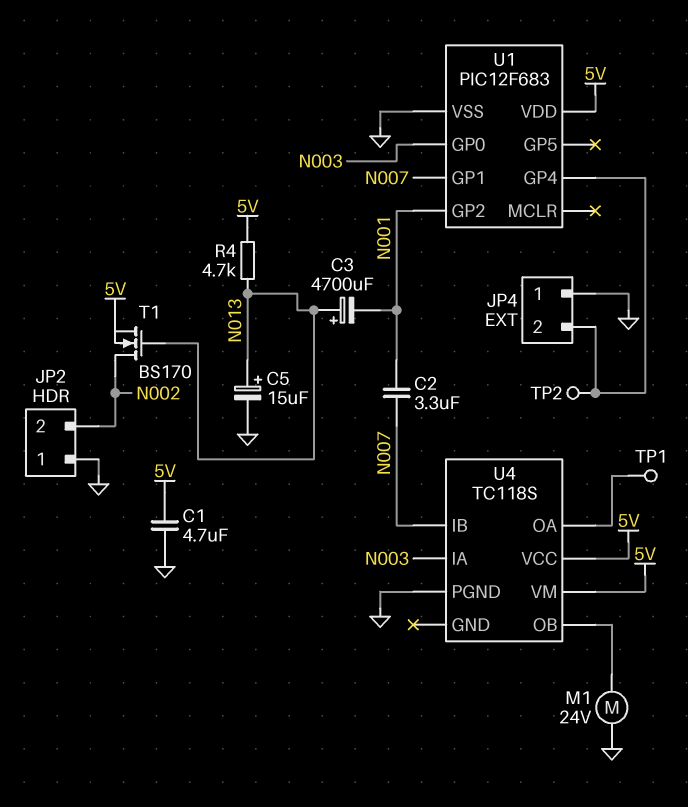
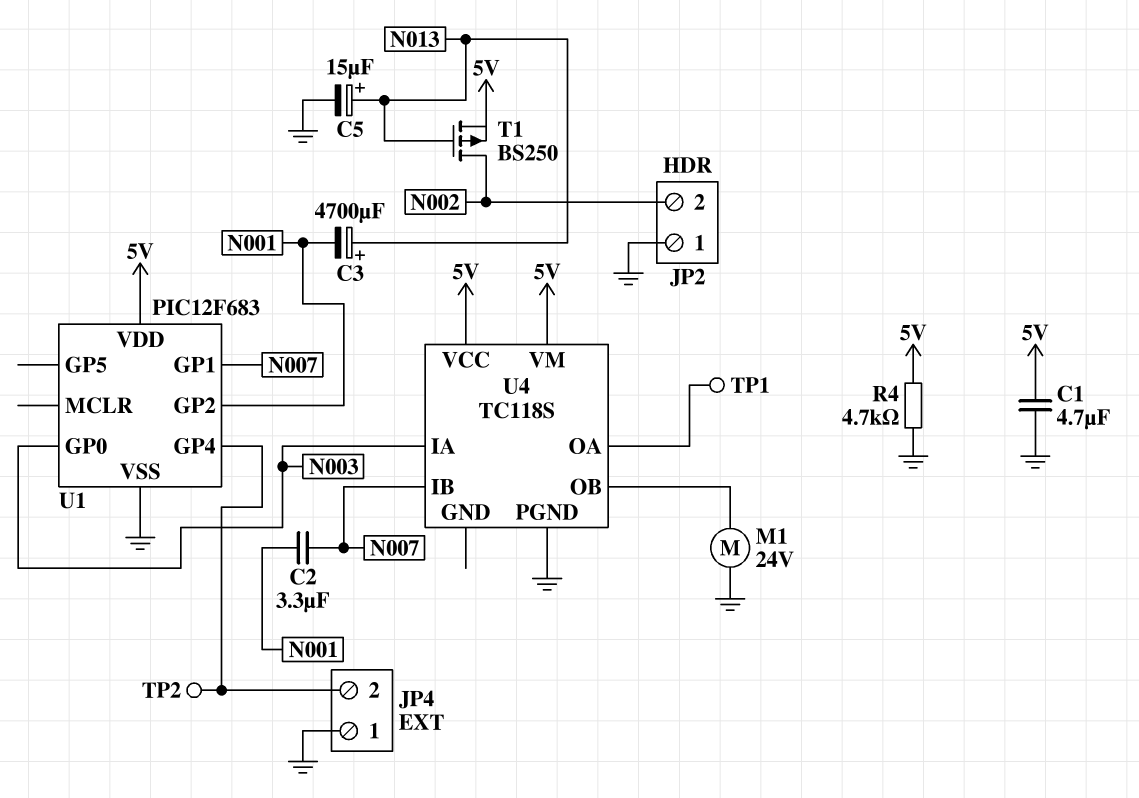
R4: 4.7k (5V, N013) -> 4.7k (5V, GND)
T1: NMOS BS170 (G N013, D N002, S 5V) -> PMOS BS250 (G N013, D N002, S 5V)

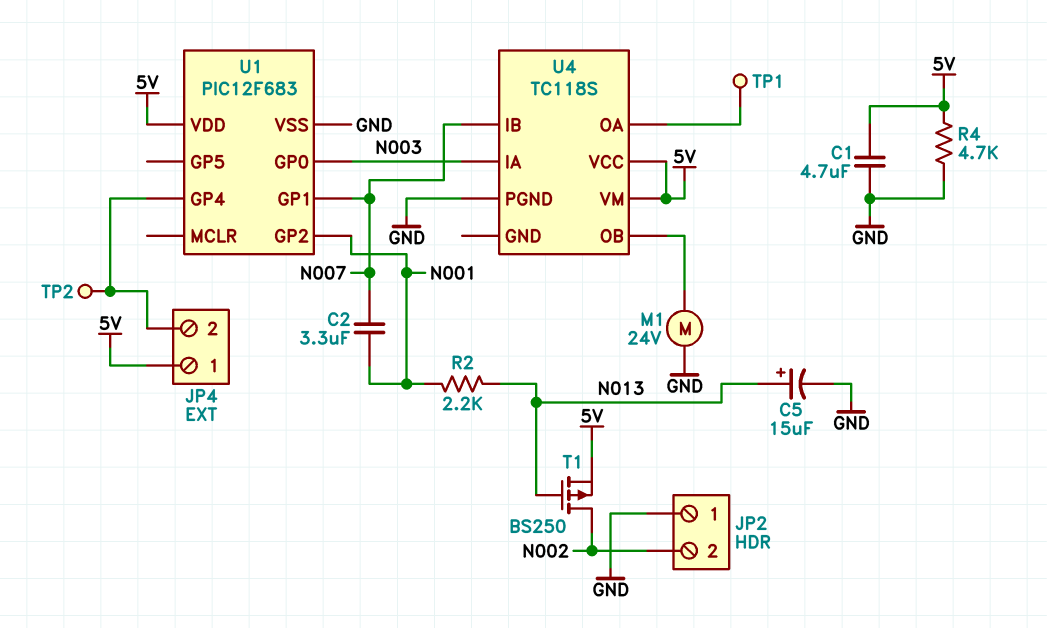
C3: 4700uF (plus N013, minus N001) -> none
JP4 pin 1: GND -> 5V
R2: none -> 2.2k (N001, N013)

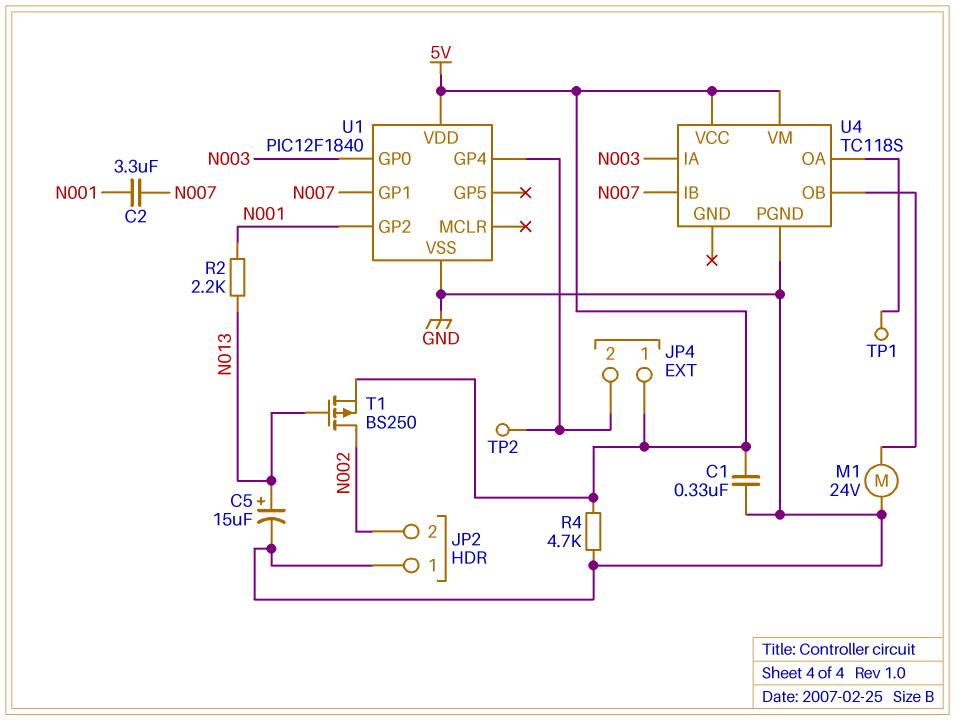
C1: 4.7uF (5V, GND) -> 330nF (5V, GND)
U1: PIC12F683 -> PIC12F1840

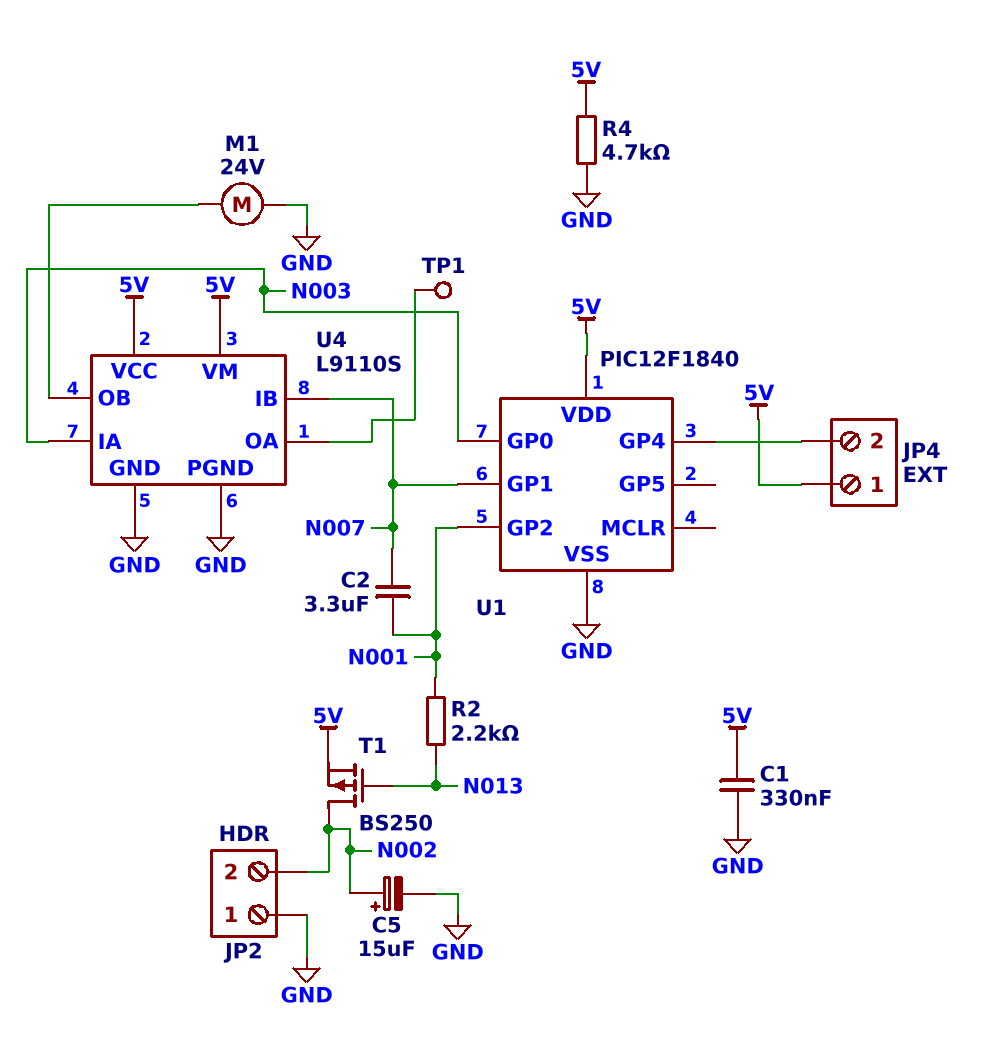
C5: 15uF (plus N013, minus GND) -> 15uF (plus N002, minus GND)
TP2: test point (JP4/2) -> none
U4: TC118S -> L9110S
U4 pin GND: none -> GND

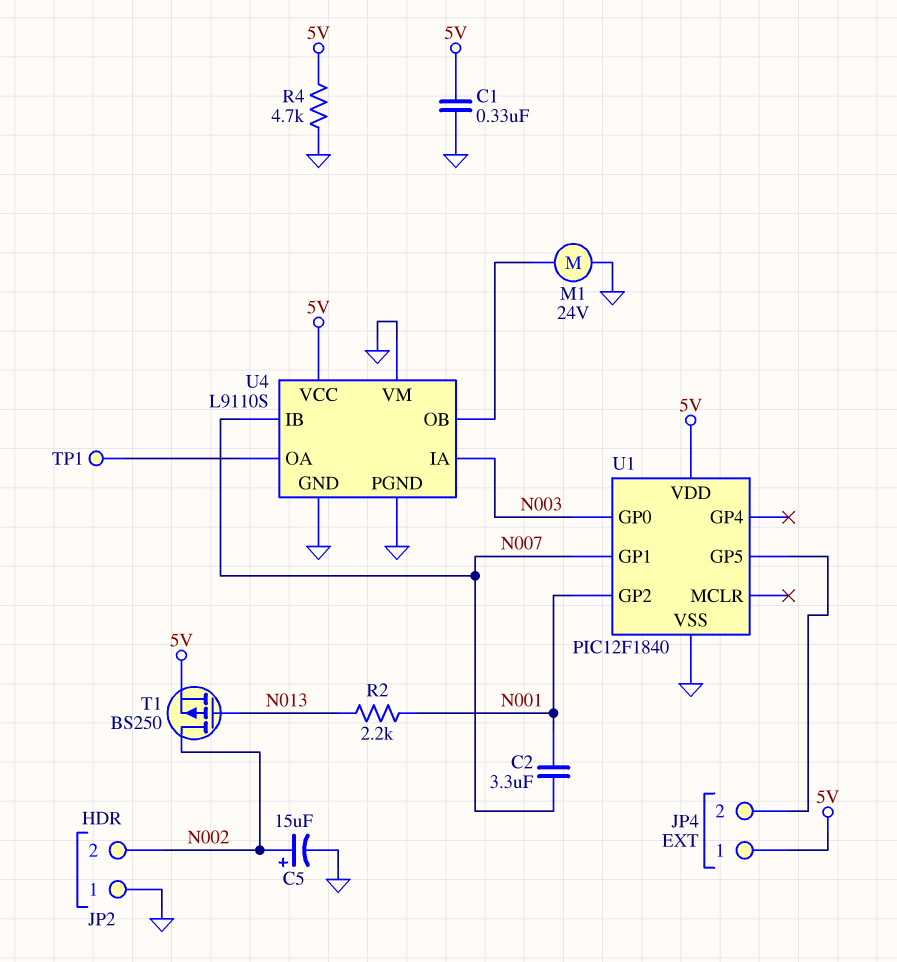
U1 pin GP4: JP4/2 -> none
U1 pin GP5: none -> JP4/2
U4 pin VM: 5V -> GND

